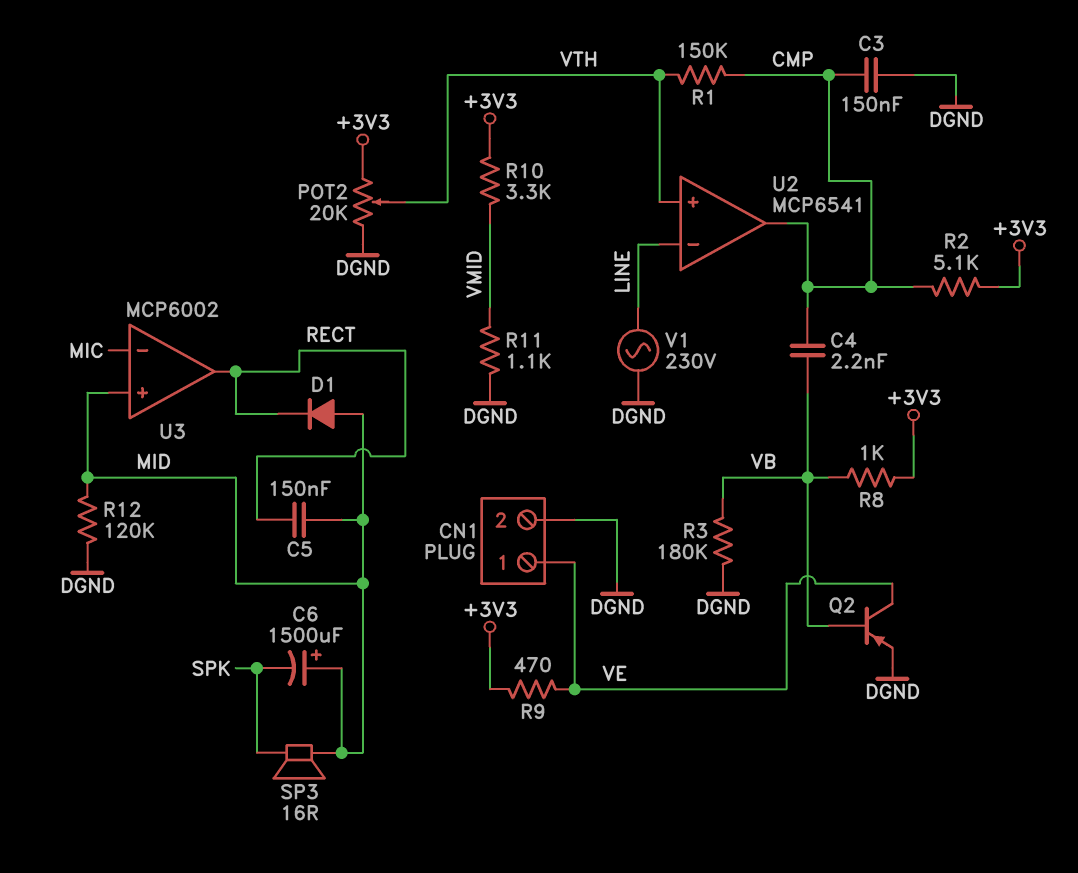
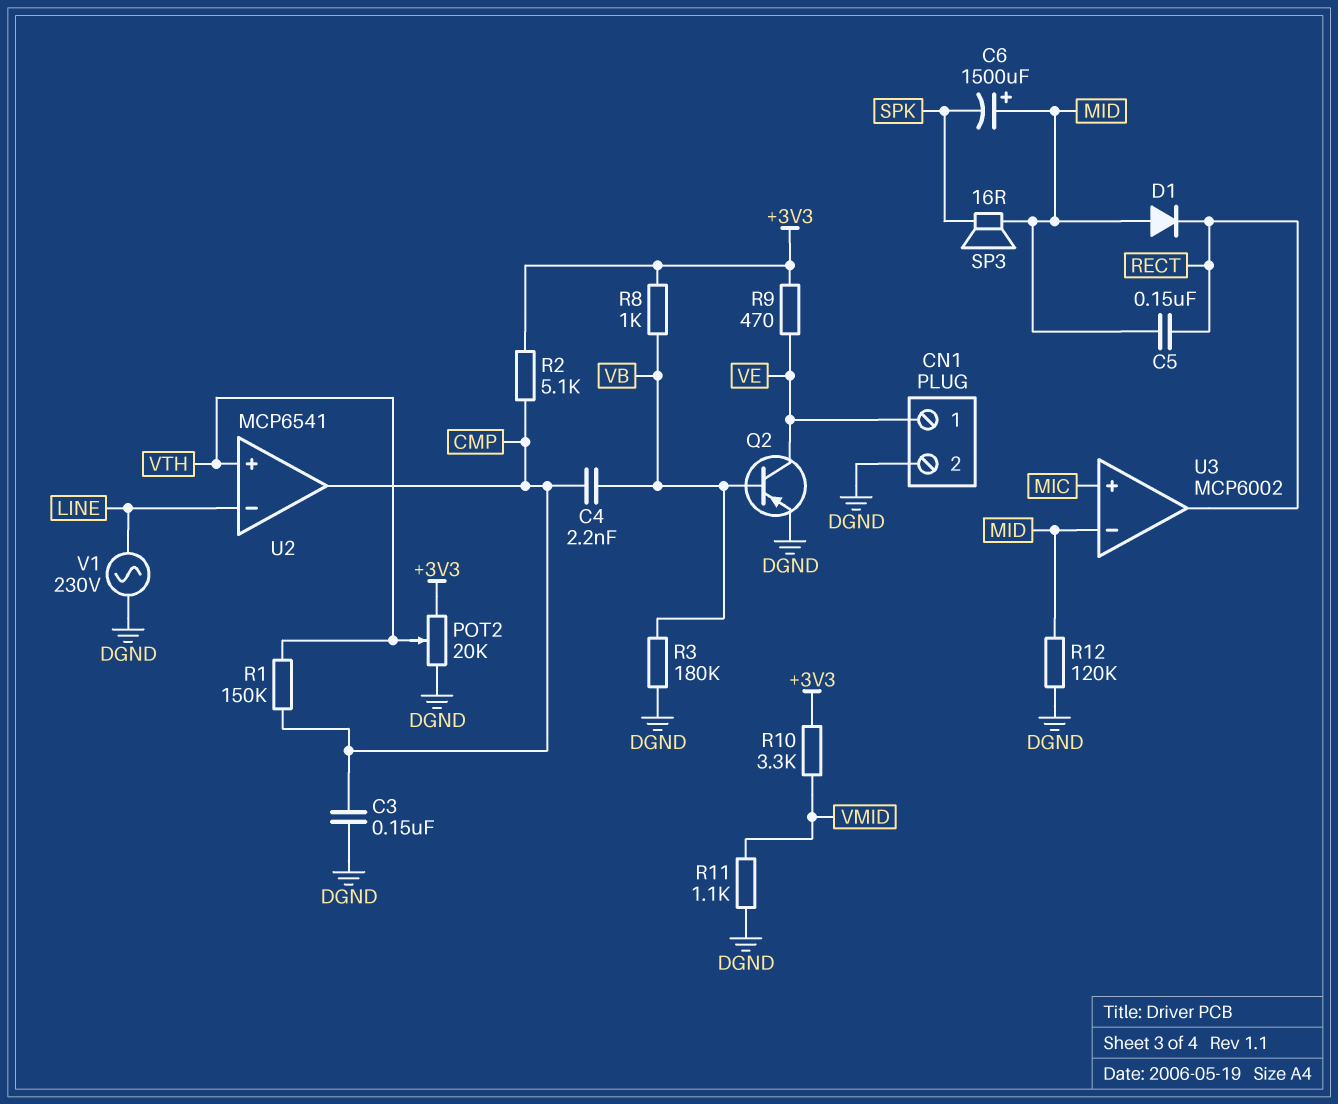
U3 pin in+: MID -> MIC
U3 pin in-: MIC -> MID

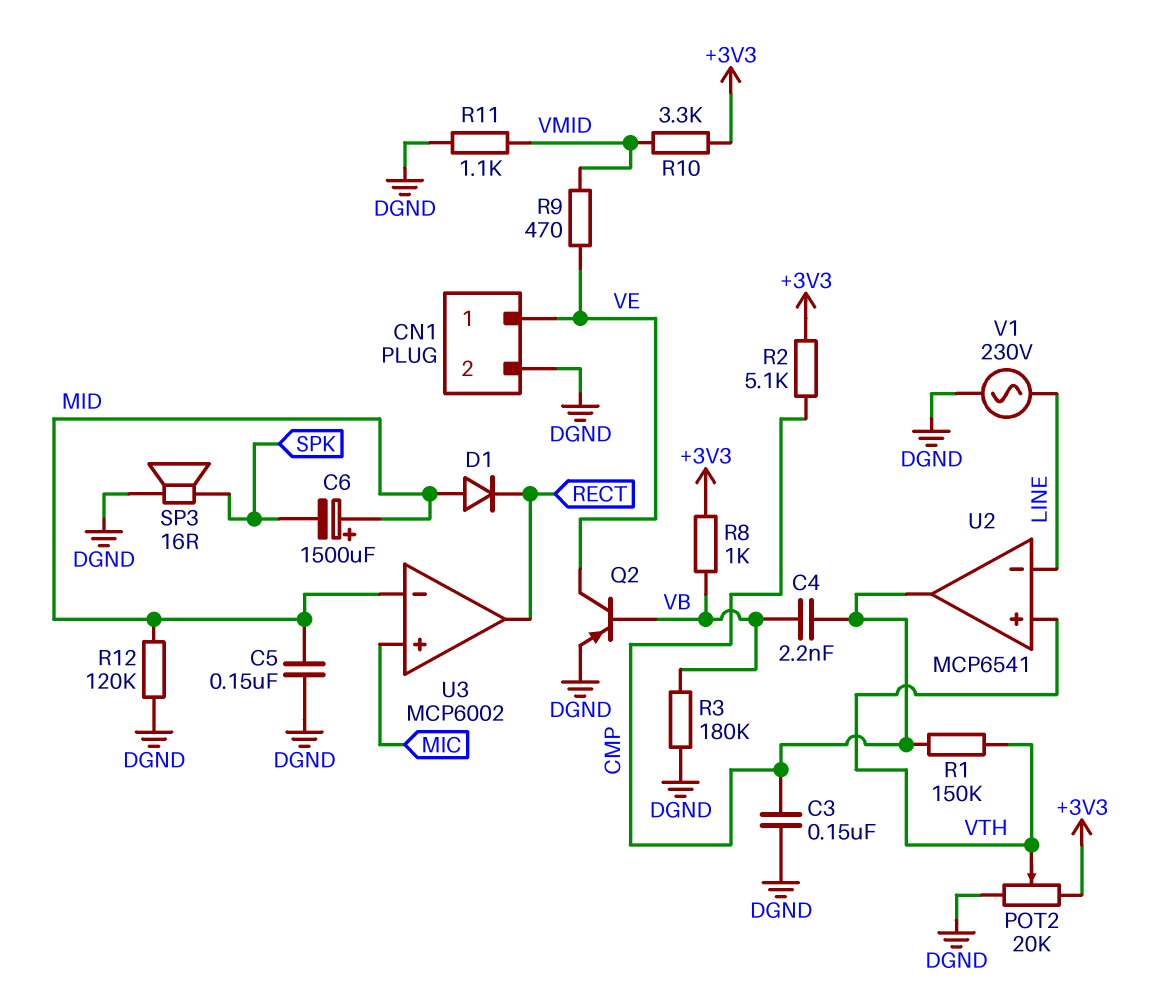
C5: 150nF (MID, RECT) -> 150nF (DGND, MID)
R9: 470 (+3V3, VE) -> 470 (VE, VMID)
SP3: speaker 16R (MID, SPK) -> speaker 16R (DGND, SPK)

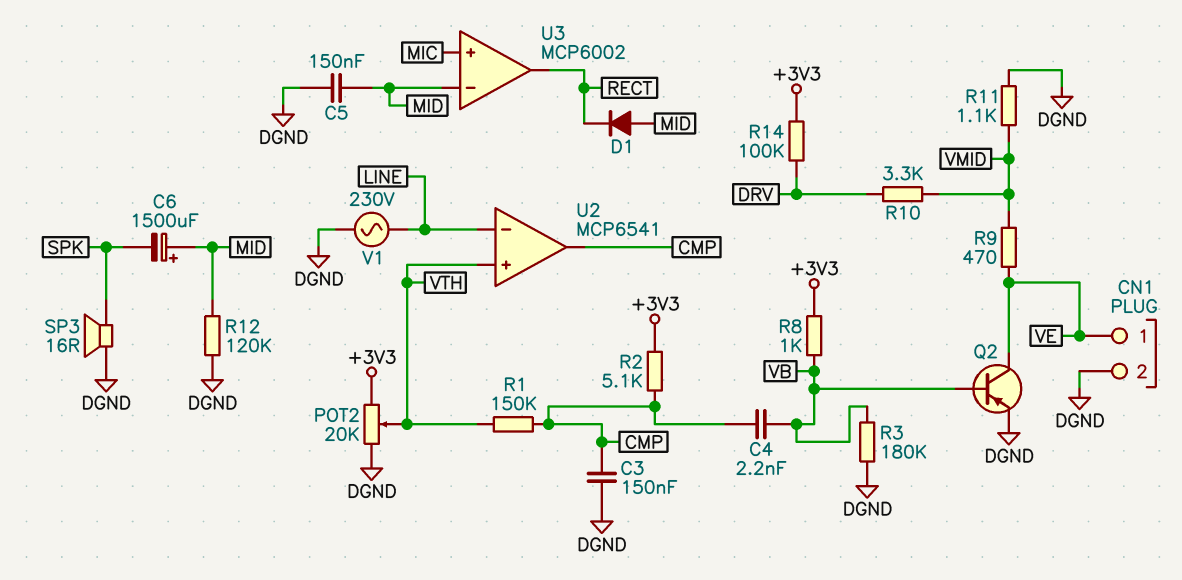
R10: 3.3k (+3V3, VMID) -> 3.3k (DRV, VMID)
R14: none -> 100k (+3V3, DRV)

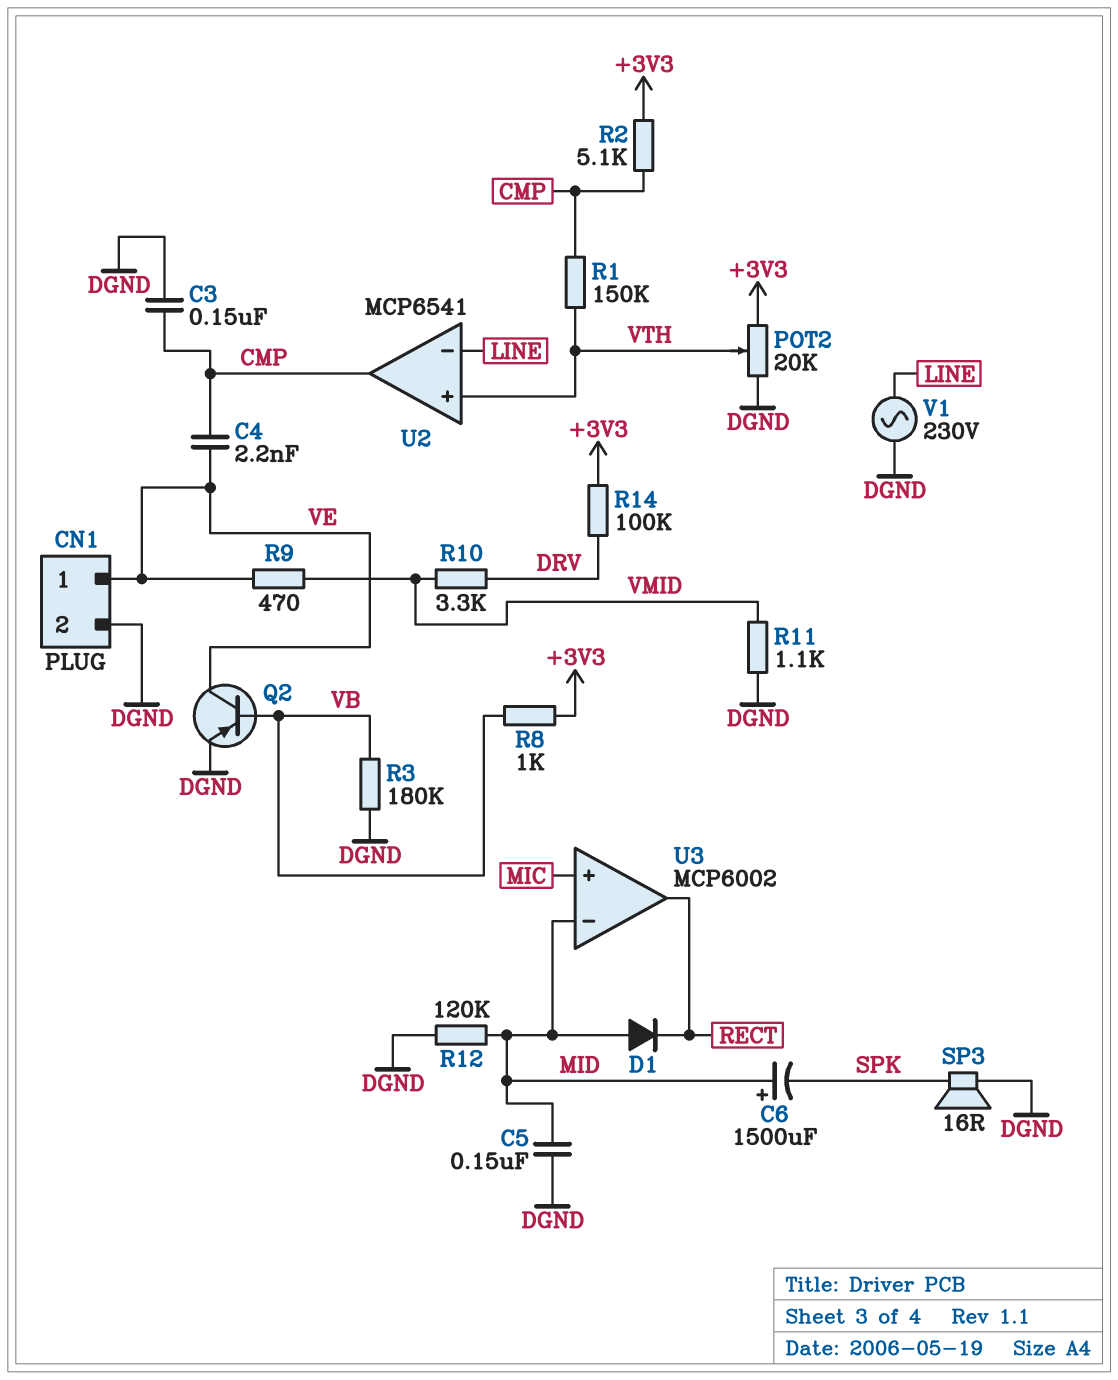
C4: 2.2nF (CMP, VB) -> 2.2nF (CMP, VE)

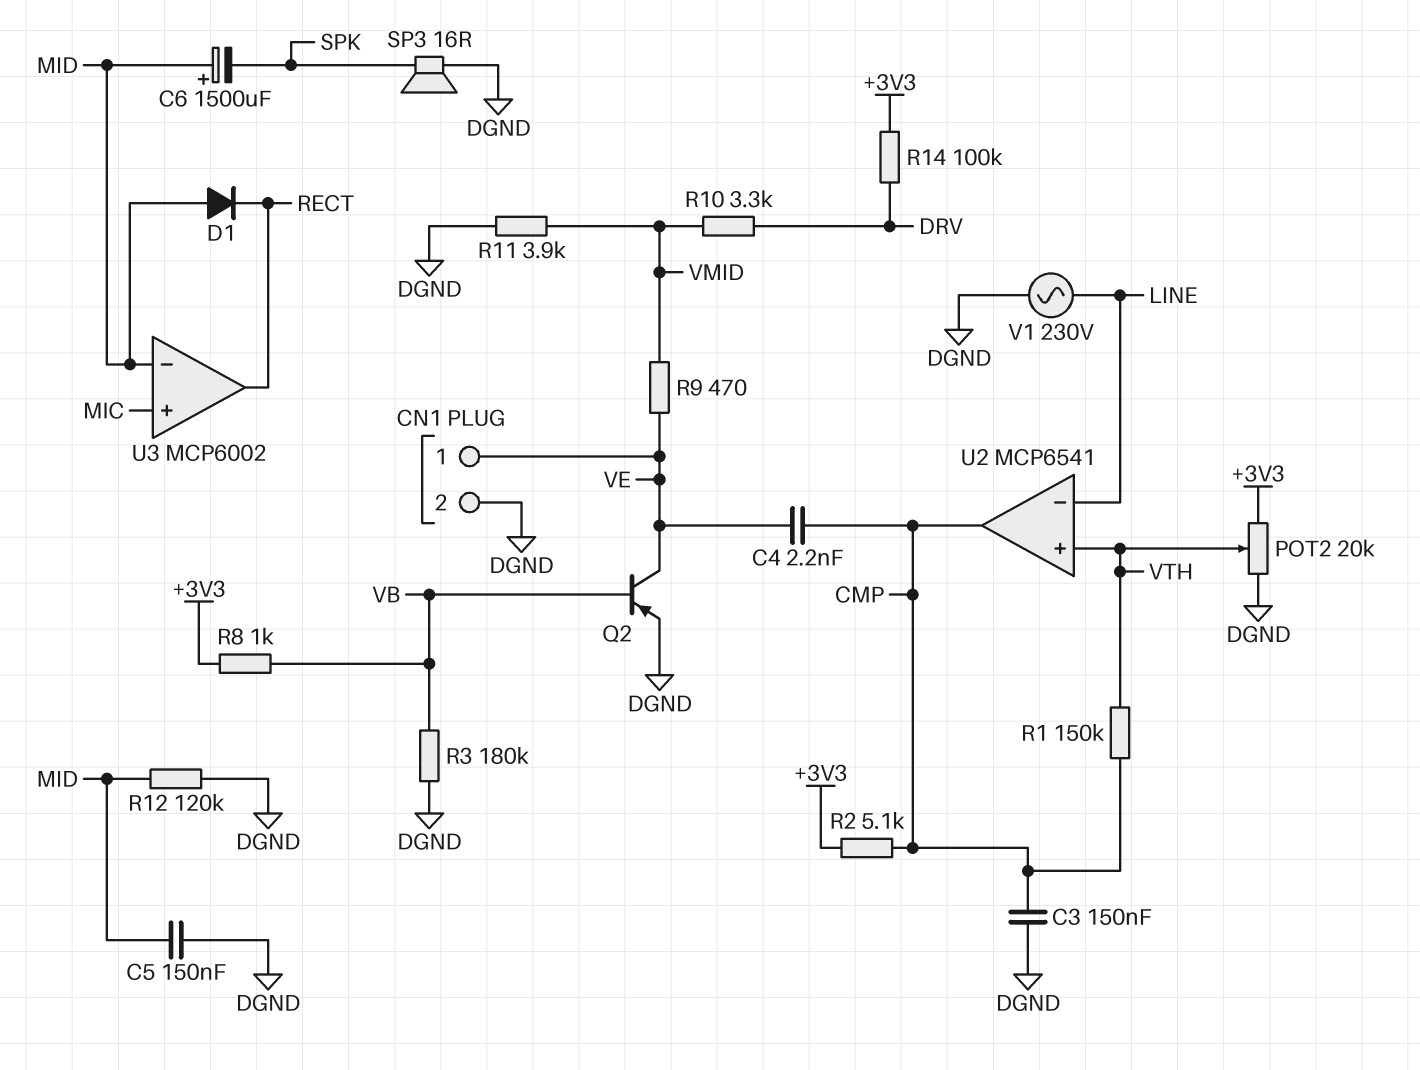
R11: 1.1k (DGND, VMID) -> 3.9k (DGND, VMID)

